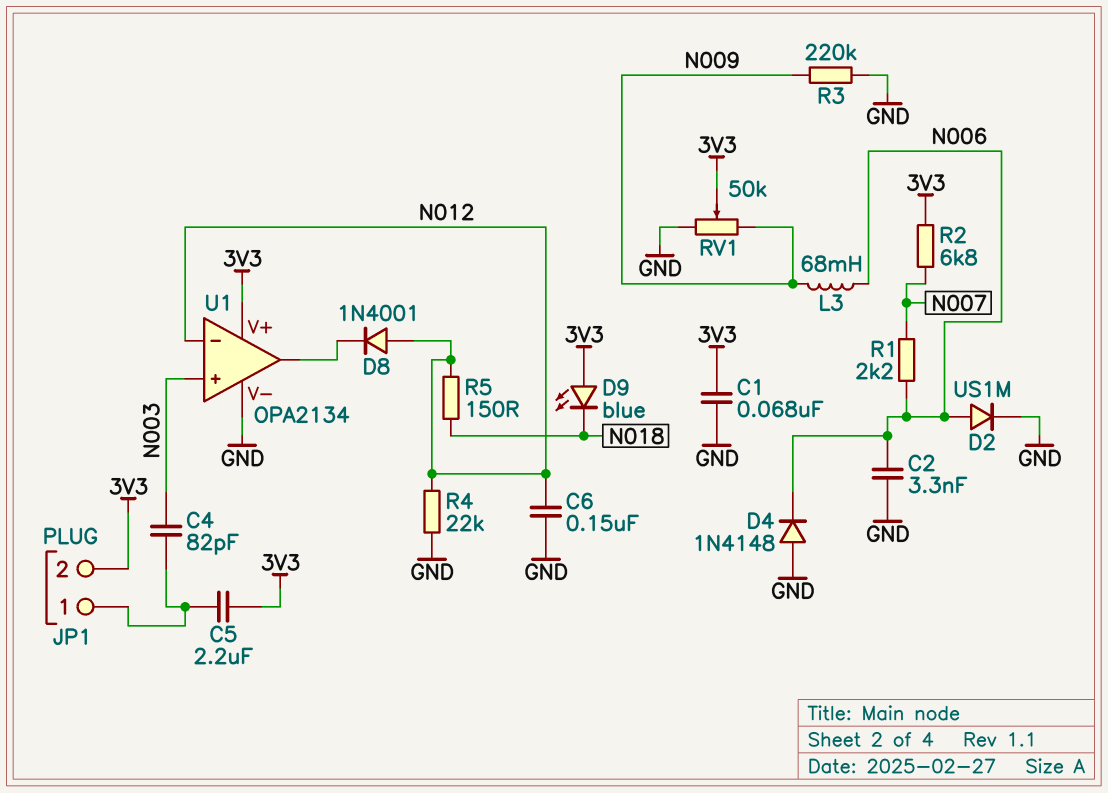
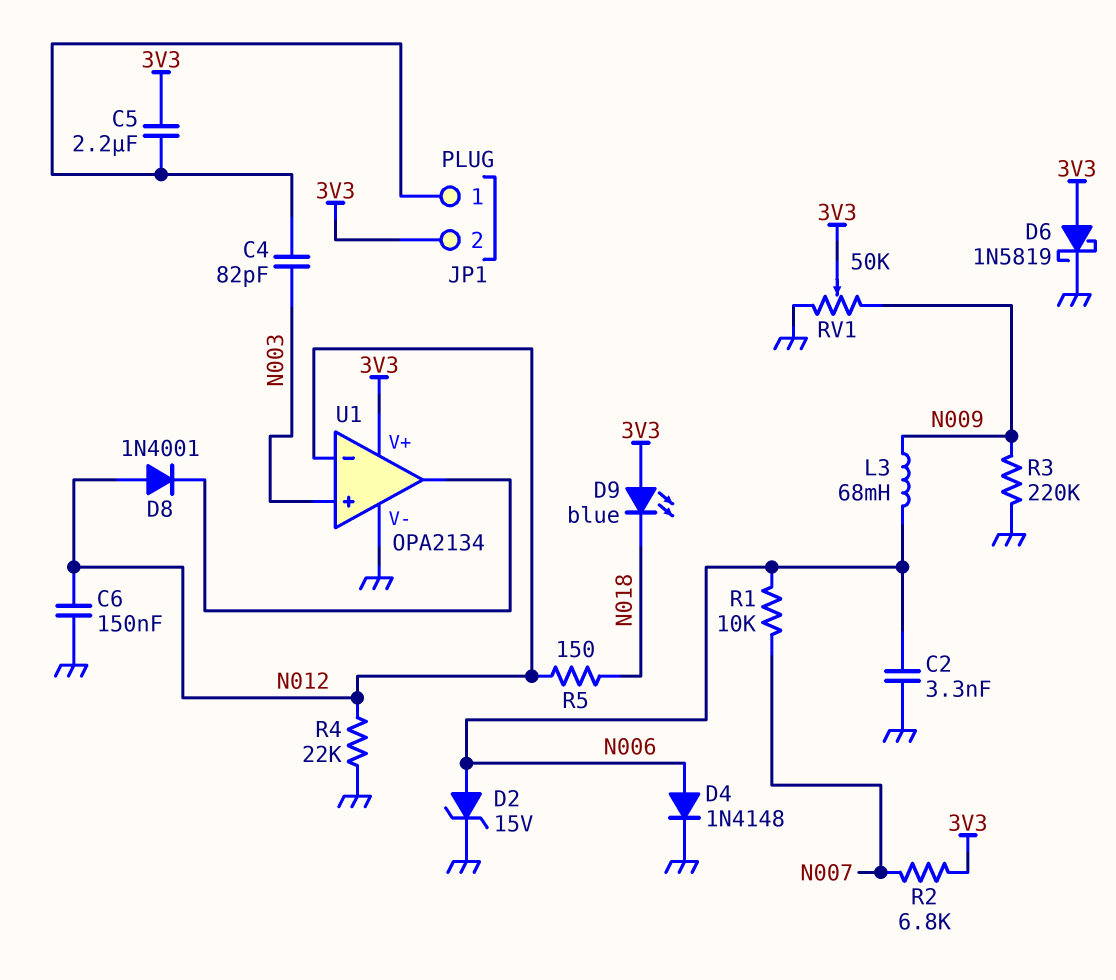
C1: 68nF (3V3, GND) -> none
D2: diode US1M (A N006, K GND) -> zener 15V (A N006, K GND)
D4: diode 1N4148 (A GND, K N006) -> diode 1N4148 (A N006, K GND)
D6: none -> schottky 1N5819 (A 3V3, K GND)
R1: 2.2k (N006, N007) -> 10k (N006, N007)

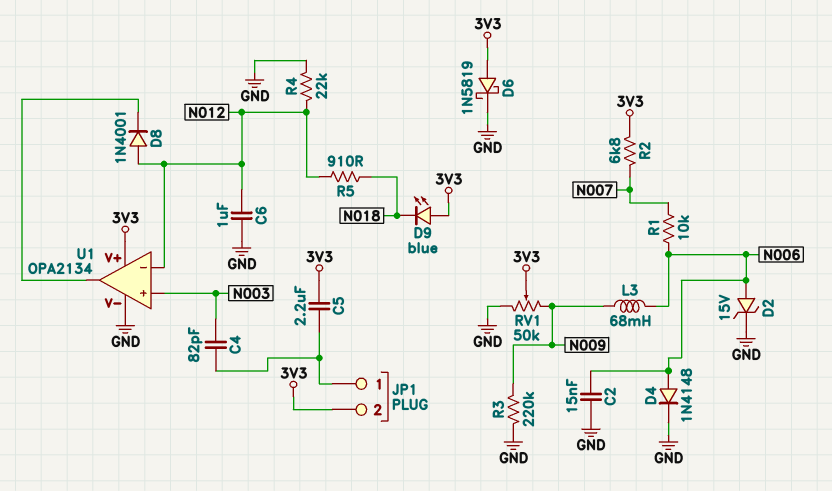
C2: 3.3nF (GND, N006) -> 15nF (GND, N006)
C6: 150nF (GND, N012) -> 1uF (GND, N012)
R5: 150 (N012, N018) -> 910 (N012, N018)

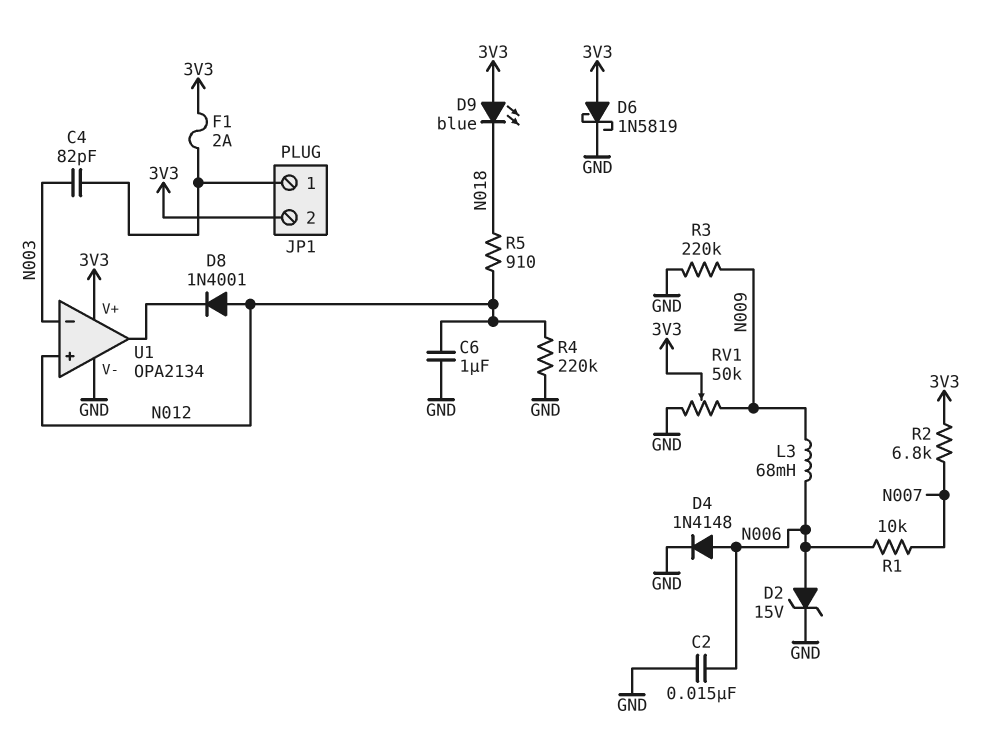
C5: 2.2uF (3V3, JP1/1) -> none
F1: none -> 2A (3V3, JP1/1)
R4: 22k (GND, N012) -> 220k (GND, N012)
U1 pin in+: N003 -> N012
U1 pin in-: N012 -> N003

